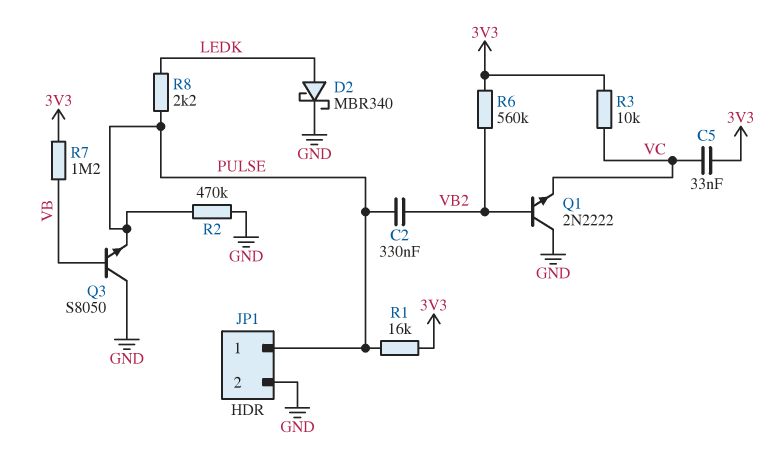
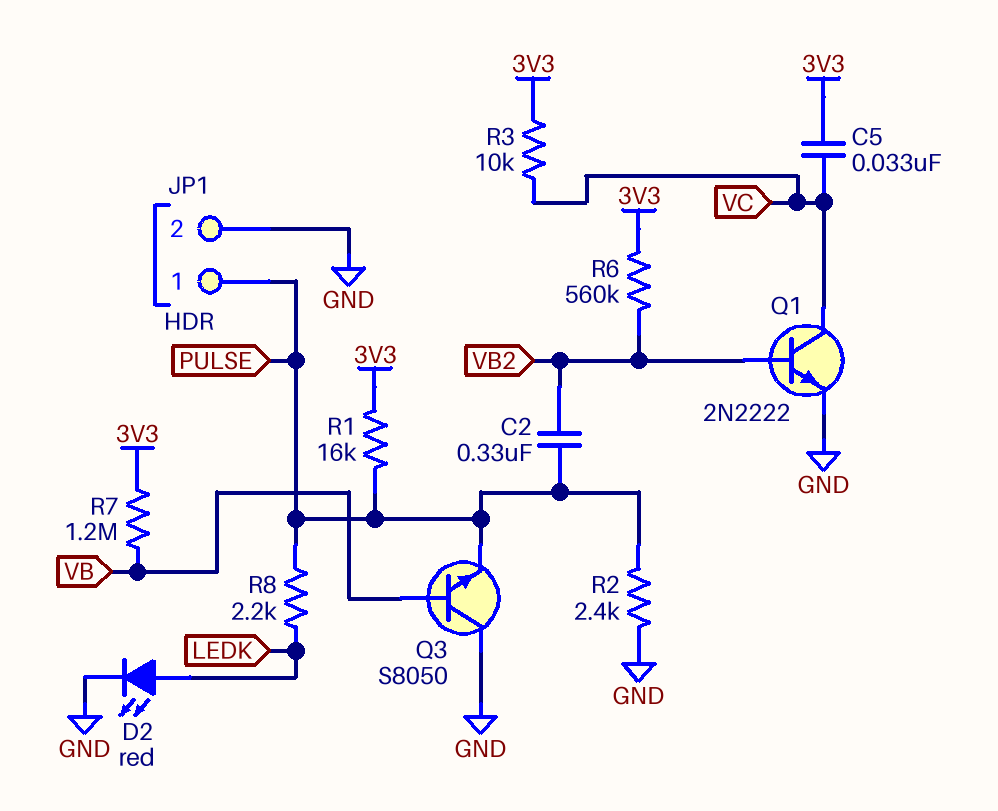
D2: schottky MBR340 (A LEDK, K GND) -> LED red (A LEDK, K GND)
Q1: NPN 2N2222 (B VB2, C GND, E VC) -> NPN 2N2222 (B VB2, C VC, E GND)
R2: 470k (GND, PULSE) -> 2.4k (GND, PULSE)

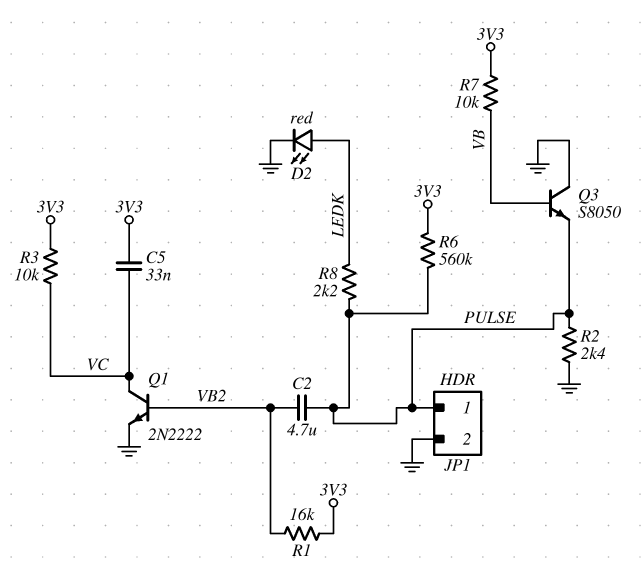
C2: 330nF (PULSE, VB2) -> 4.7uF (PULSE, VB2)
R1: 16k (3V3, PULSE) -> 16k (3V3, VB2)
R6: 560k (3V3, VB2) -> 560k (3V3, PULSE)
R7: 1.2M (3V3, VB) -> 10k (3V3, VB)

